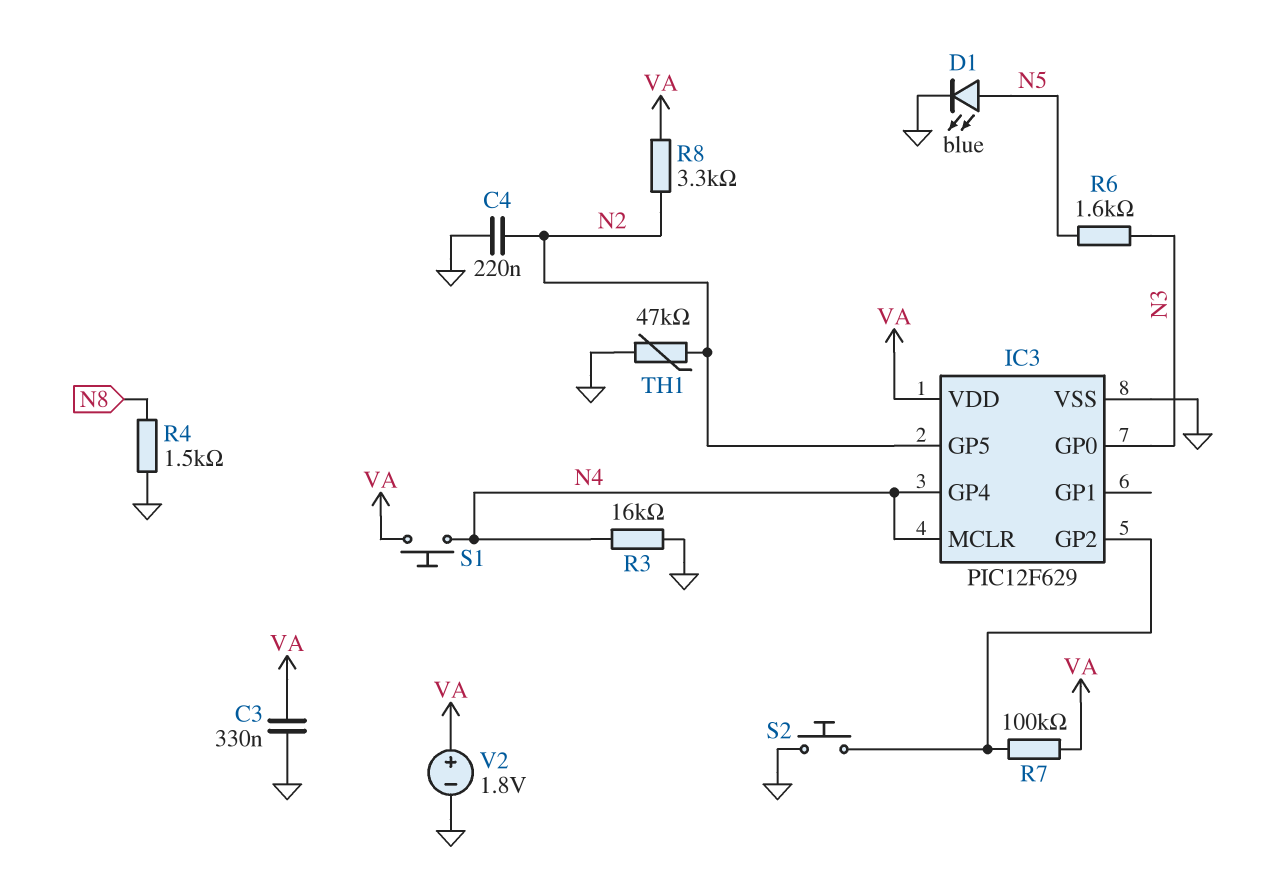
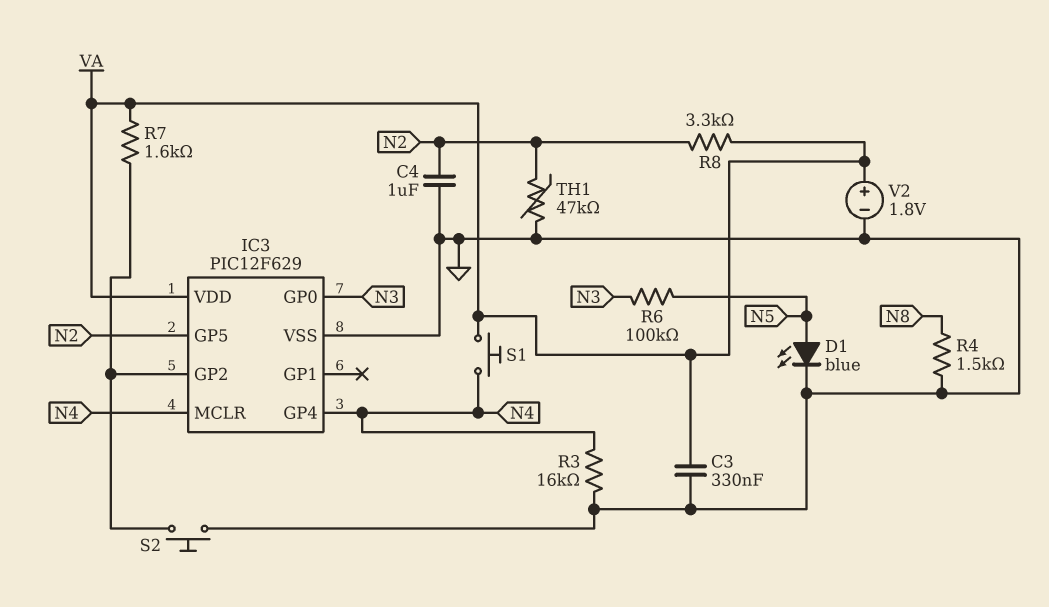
C4: 220nF (GND, N2) -> 1uF (GND, N2)
R6: 1.6k (N3, N5) -> 100k (N3, N5)
R7: 100k (IC3/GP2, VA) -> 1.6k (IC3/GP2, VA)

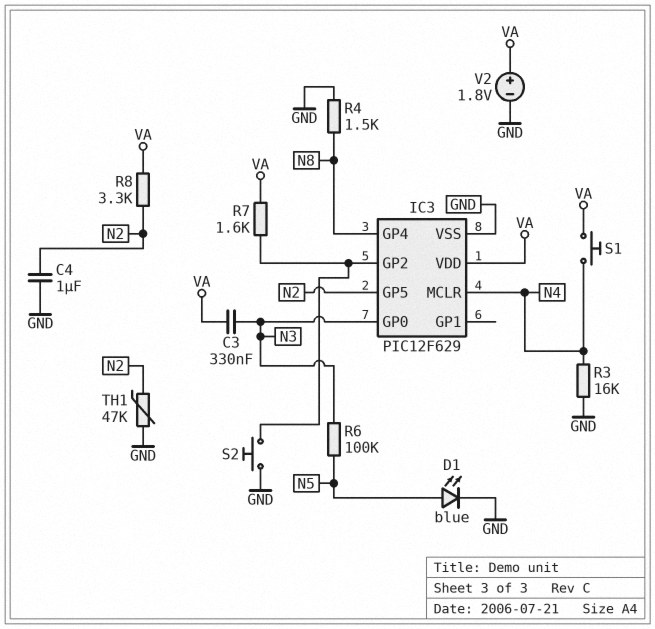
C3: 330nF (GND, VA) -> 330nF (N3, VA)
IC3 pin GP4: N4 -> N8

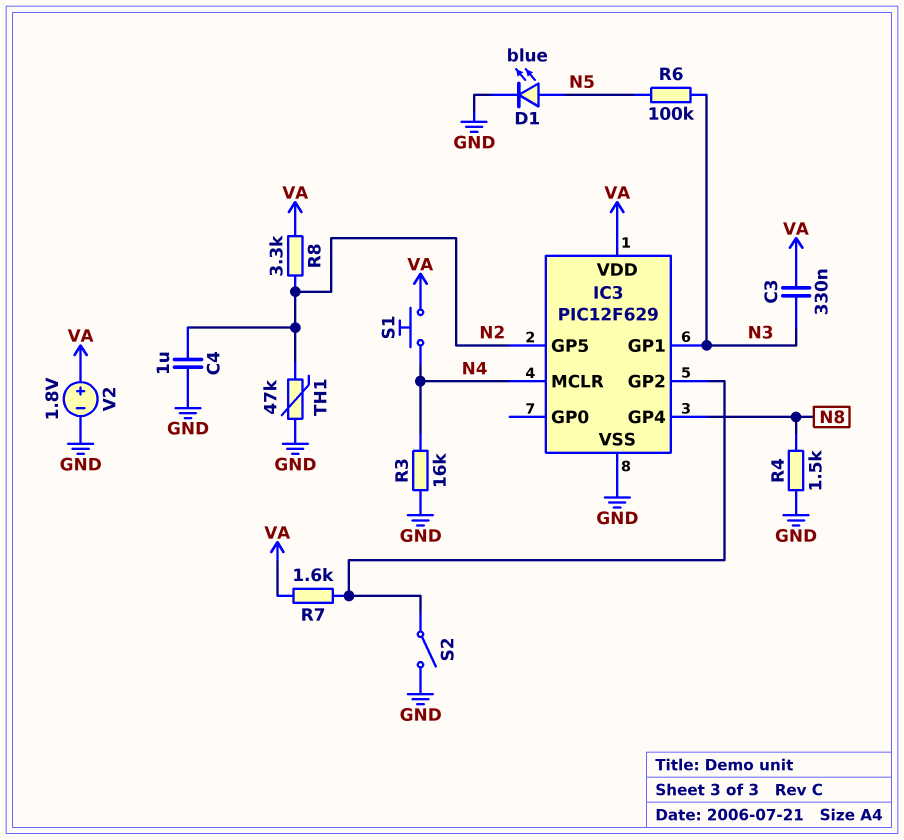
IC3 pin GP0: N3 -> none
IC3 pin GP1: none -> N3
S2: button (GND, IC3/GP2) -> switch (GND, IC3/GP2)

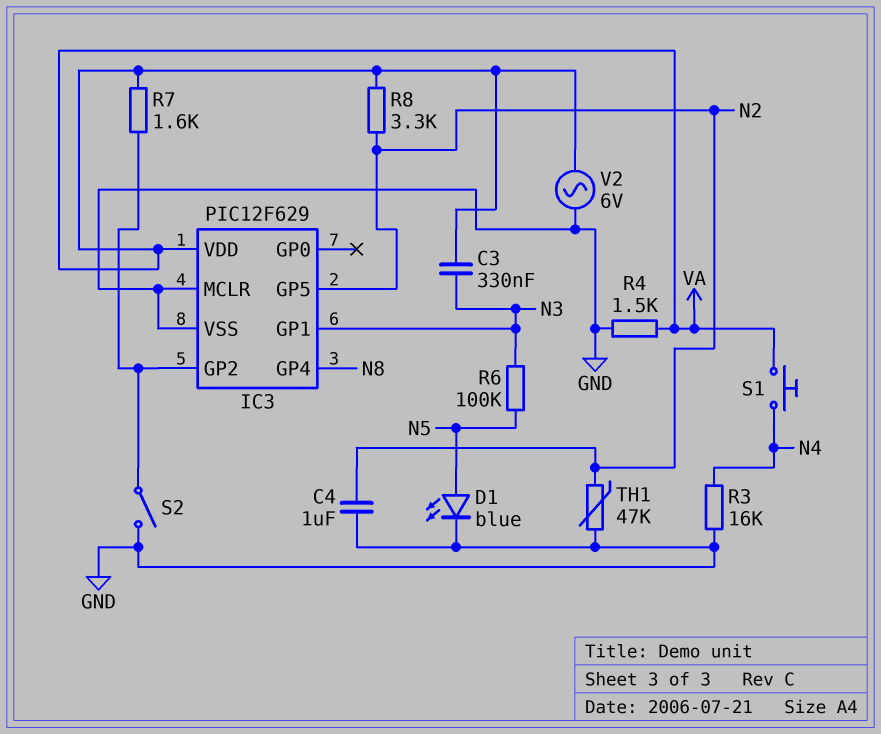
IC3 pin MCLR: N4 -> GND
R4: 1.5k (GND, N8) -> 1.5k (GND, VA)
V2: 1.8V (plus VA, minus GND) -> AC 6V (GND, VA)

